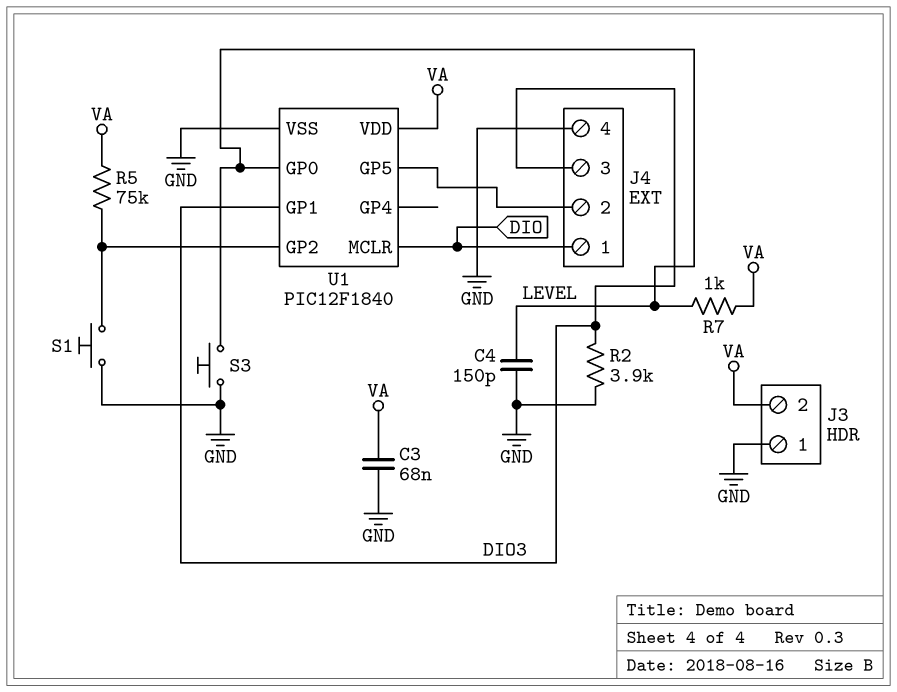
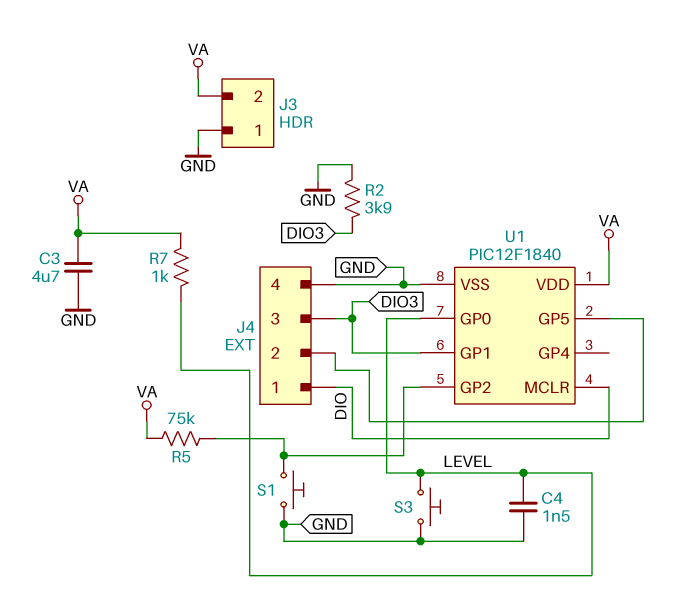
C3: 68nF (GND, VA) -> 4.7uF (GND, VA)
C4: 150pF (GND, LEVEL) -> 1.5nF (GND, LEVEL)

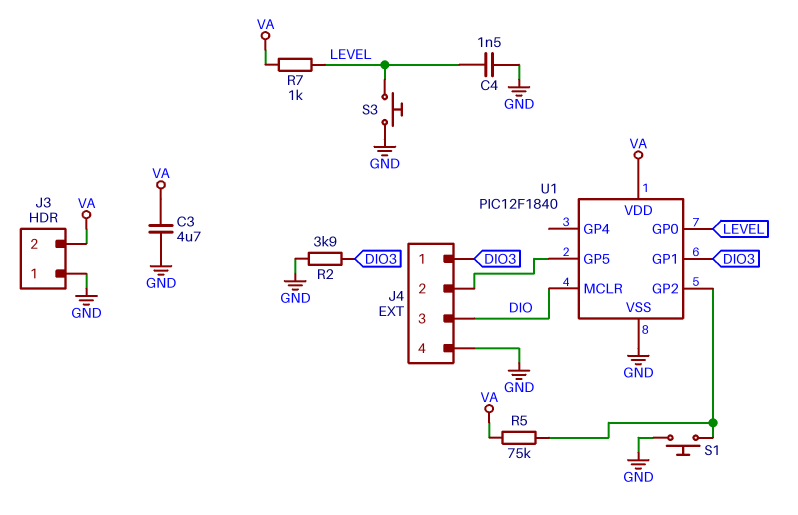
J4 pin 1: DIO -> DIO3
J4 pin 3: DIO3 -> DIO

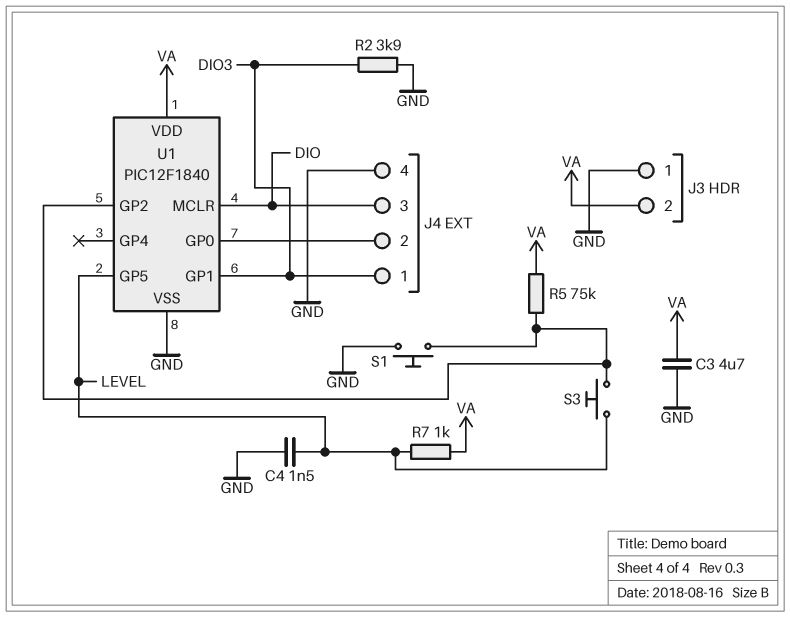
S3: button (GND, LEVEL) -> button (LEVEL, U1/GP2)
U1 pin GP0: LEVEL -> J4/2
U1 pin GP5: J4/2 -> LEVEL

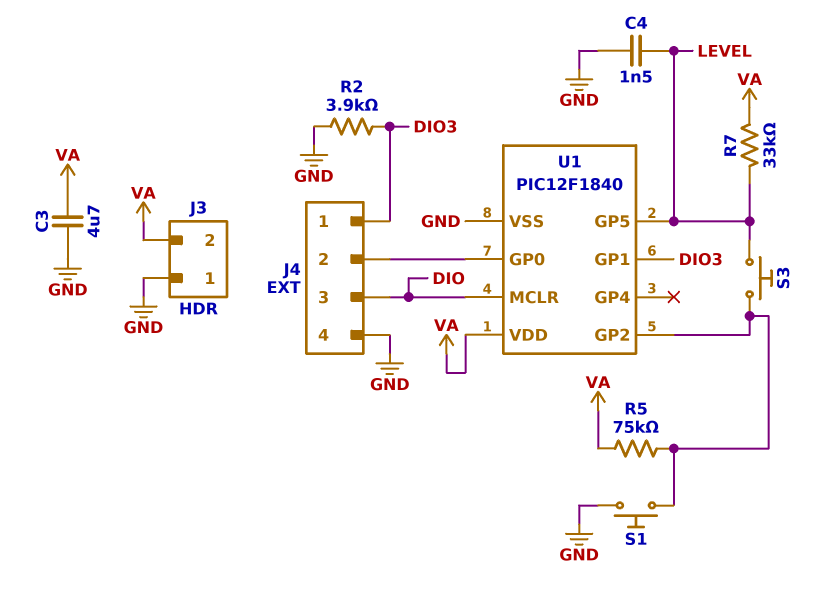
R7: 1k (LEVEL, VA) -> 33k (LEVEL, VA)

